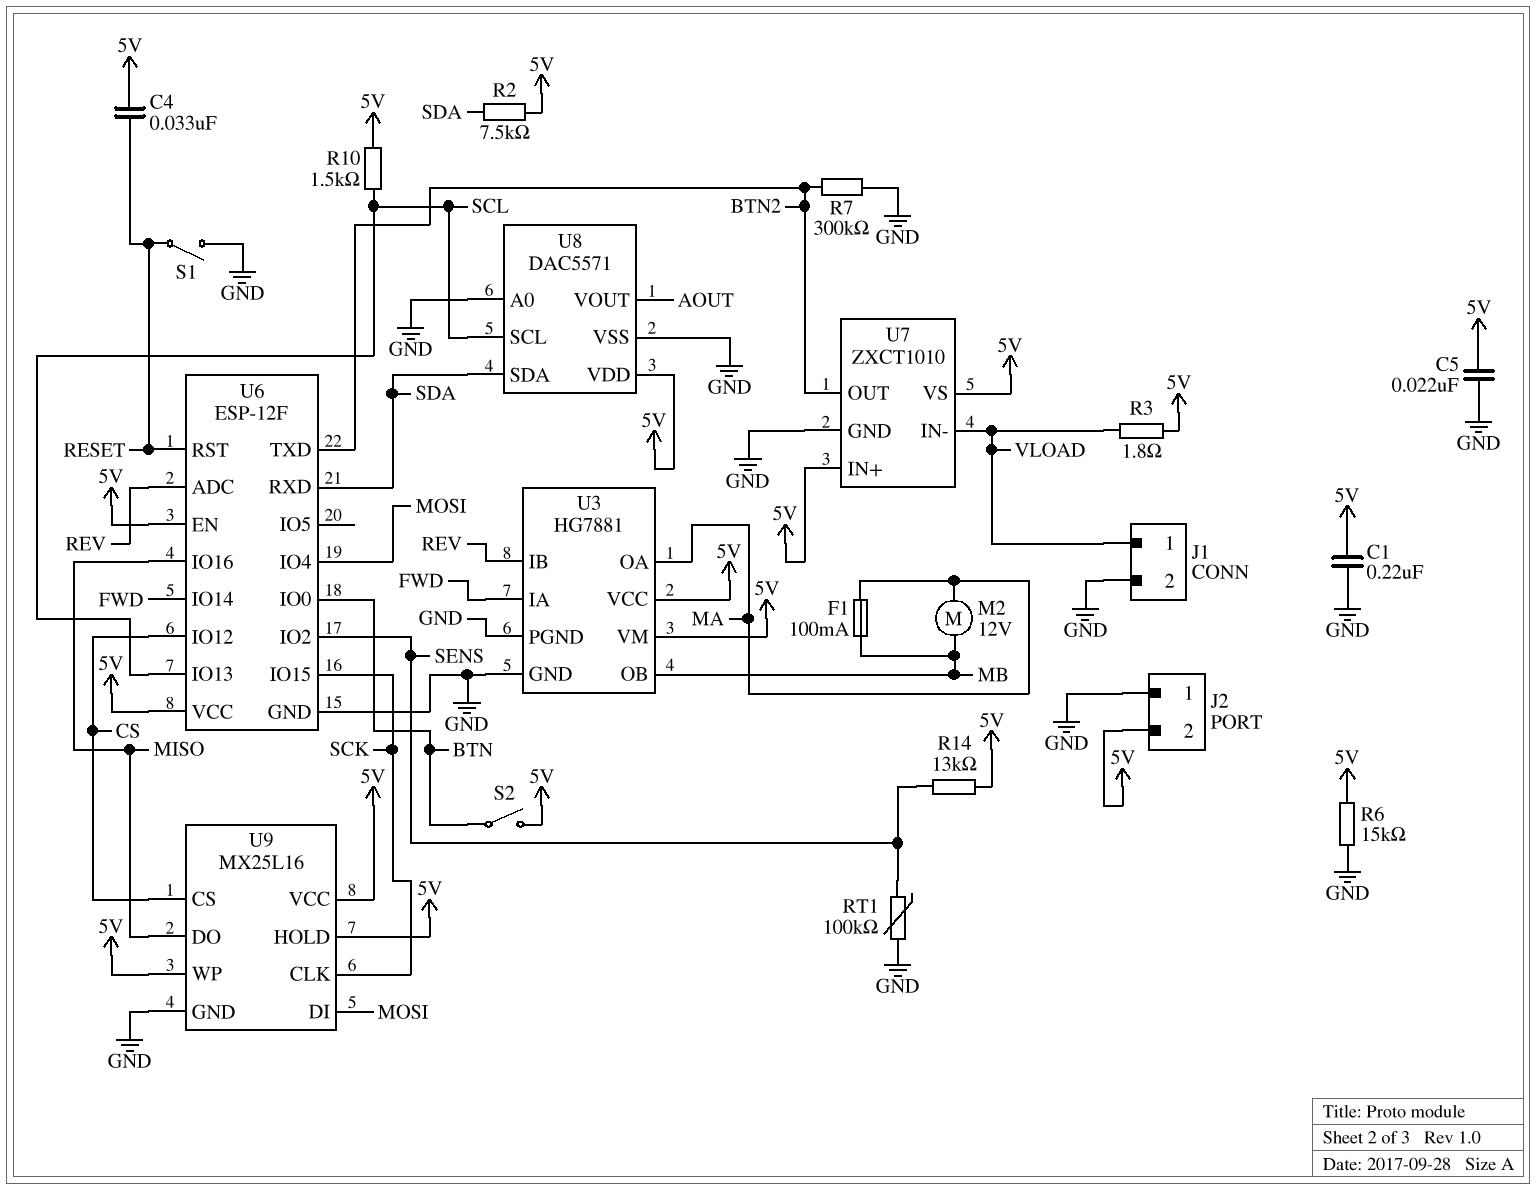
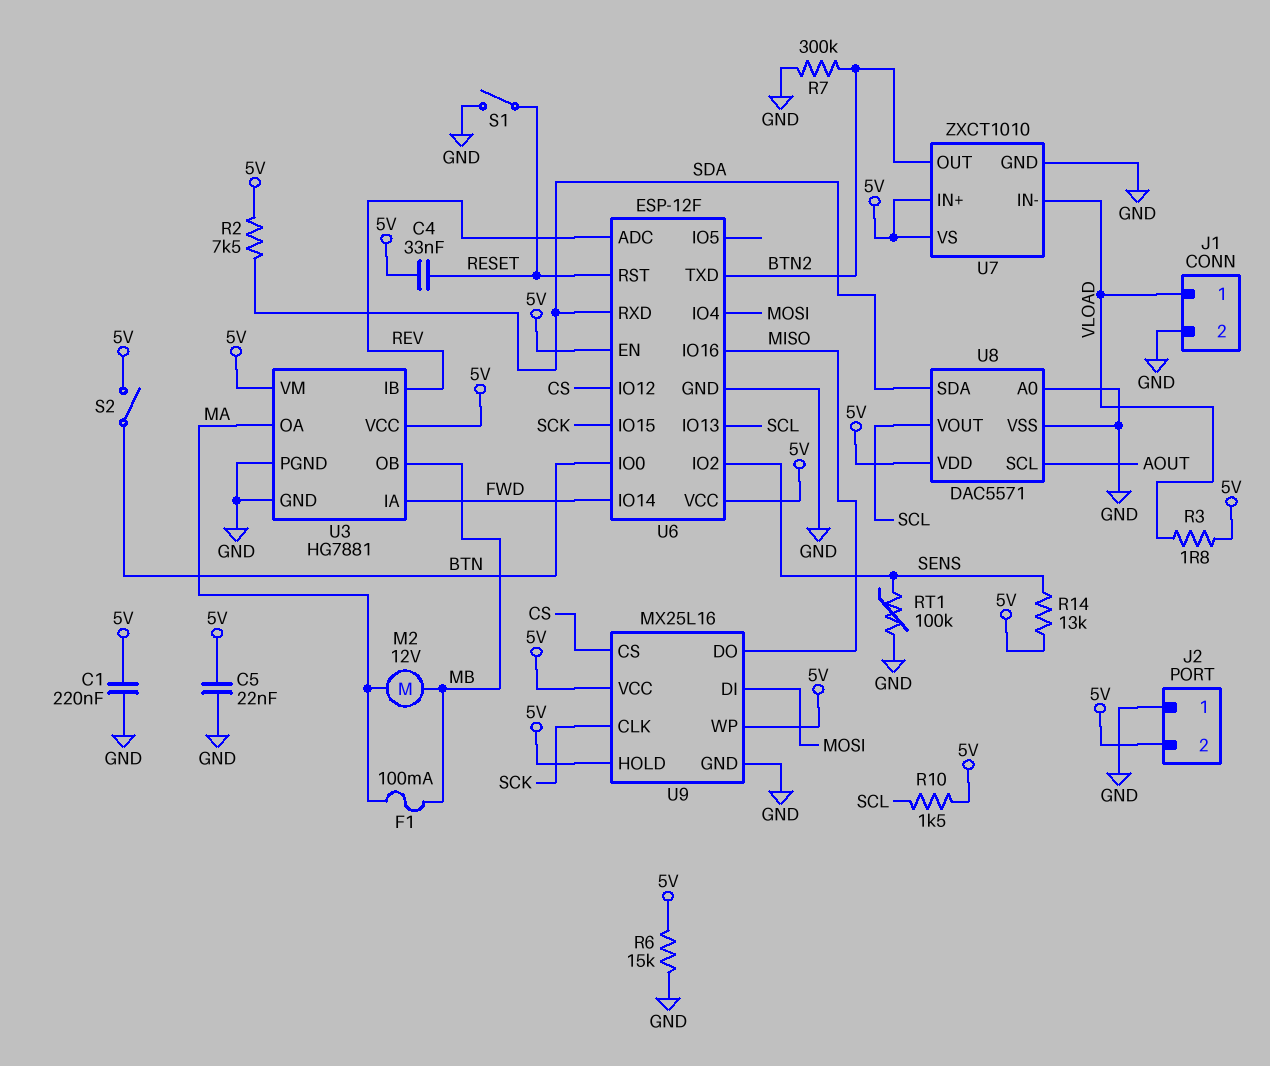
U8 pin SCL: SCL -> AOUT
U8 pin VOUT: AOUT -> SCL

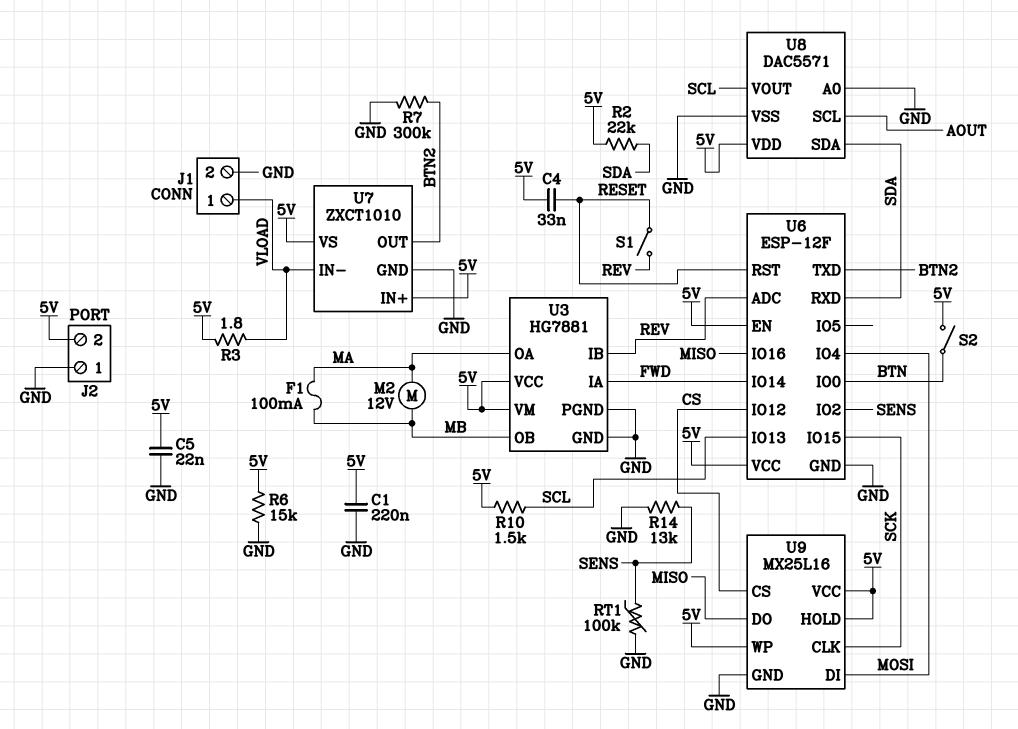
R2: 7.5k (5V, SDA) -> 22k (5V, SDA)
R14: 13k (5V, SENS) -> 13k (GND, SENS)
S1: switch (GND, RESET) -> switch (RESET, REV)

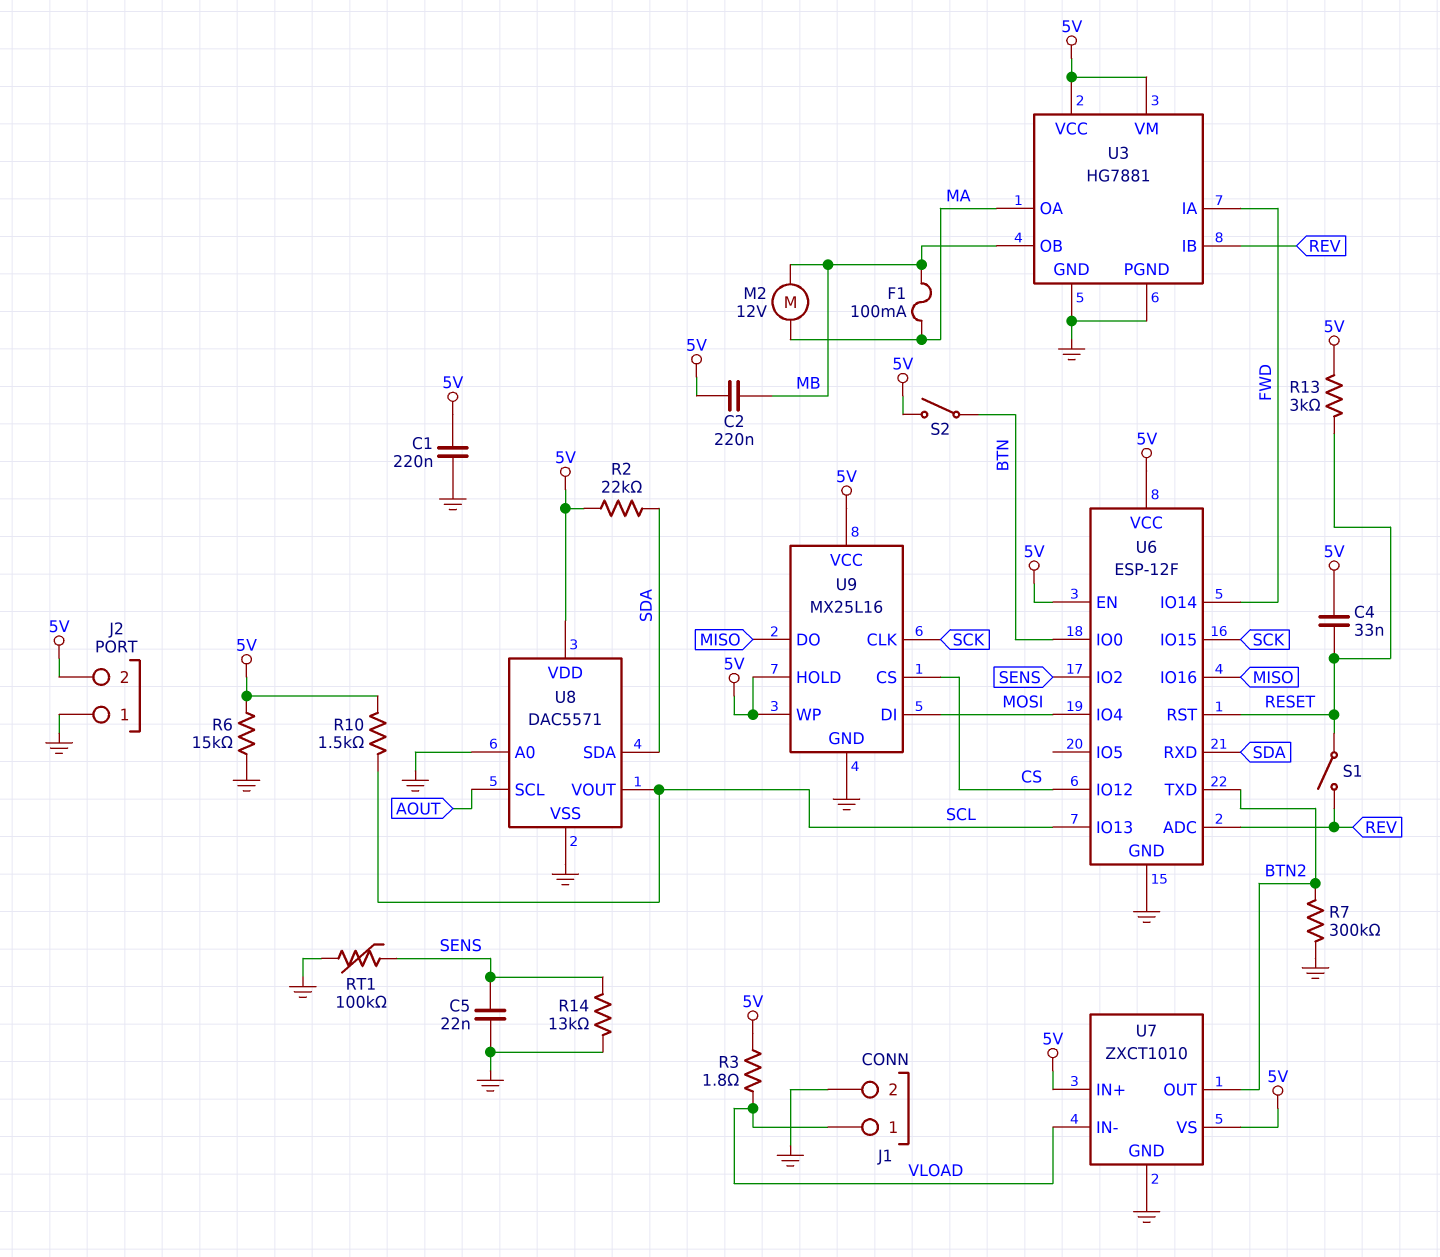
C2: none -> 220nF (5V, MB)
C5: 22nF (5V, GND) -> 22nF (GND, SENS)
R13: none -> 3k (5V, RESET)

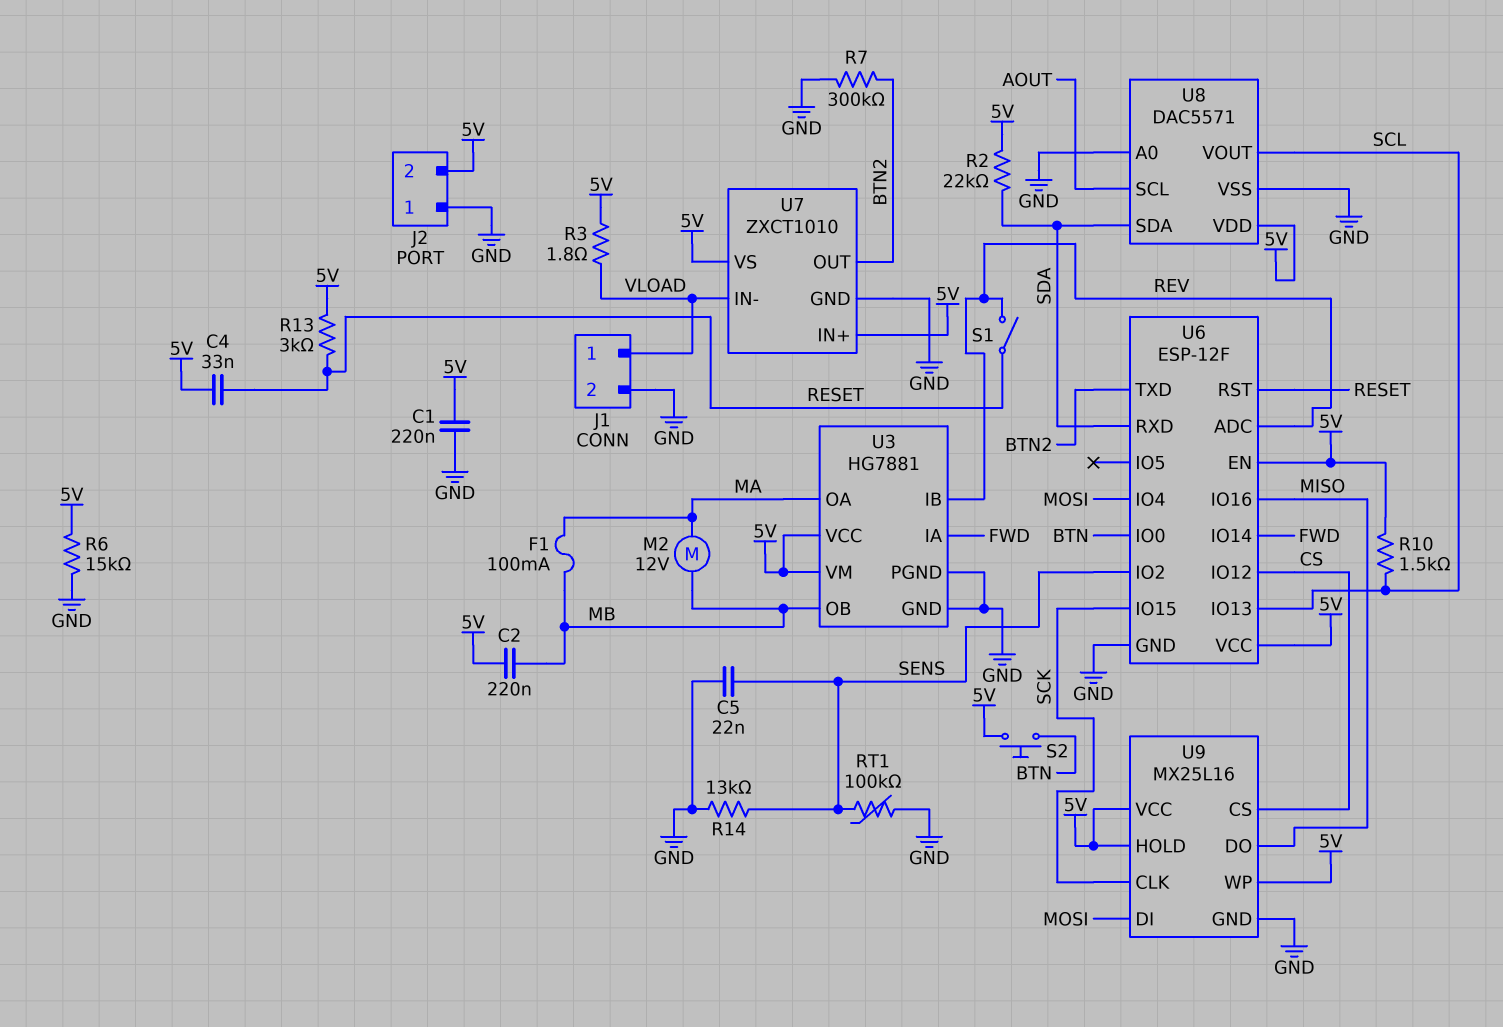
S2: switch (5V, BTN) -> button (5V, BTN)

